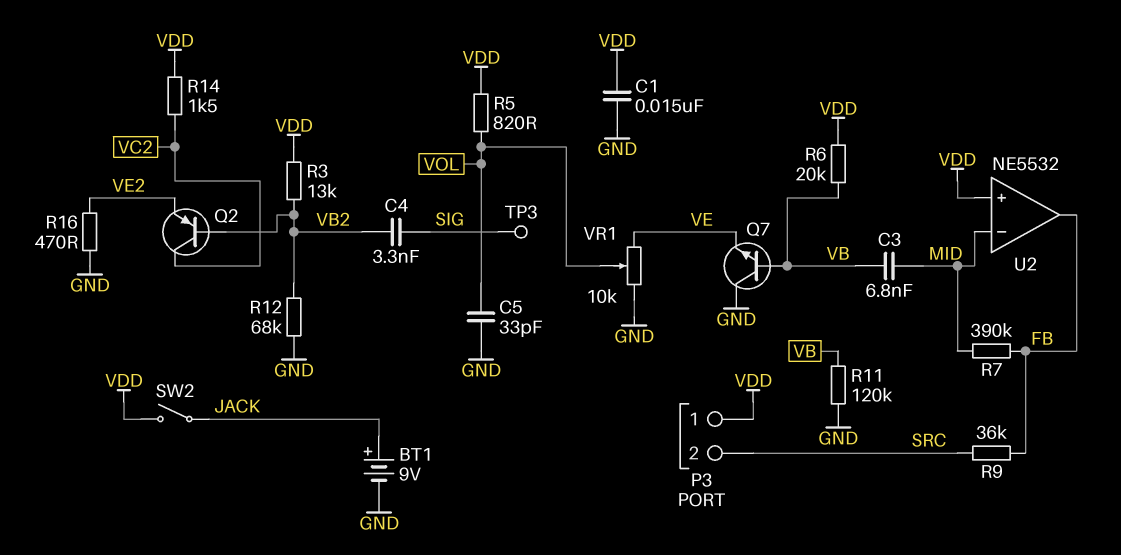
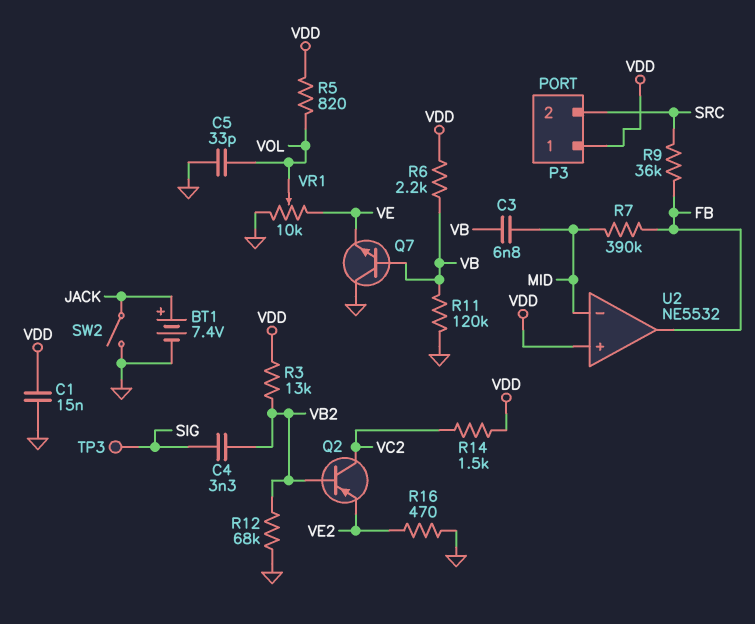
BT1: 9V (plus JACK, minus GND) -> 7.4V (plus JACK, minus GND)
R6: 20k (VB, VDD) -> 2.2k (VB, VDD)
SW2: switch (JACK, VDD) -> switch (GND, JACK)

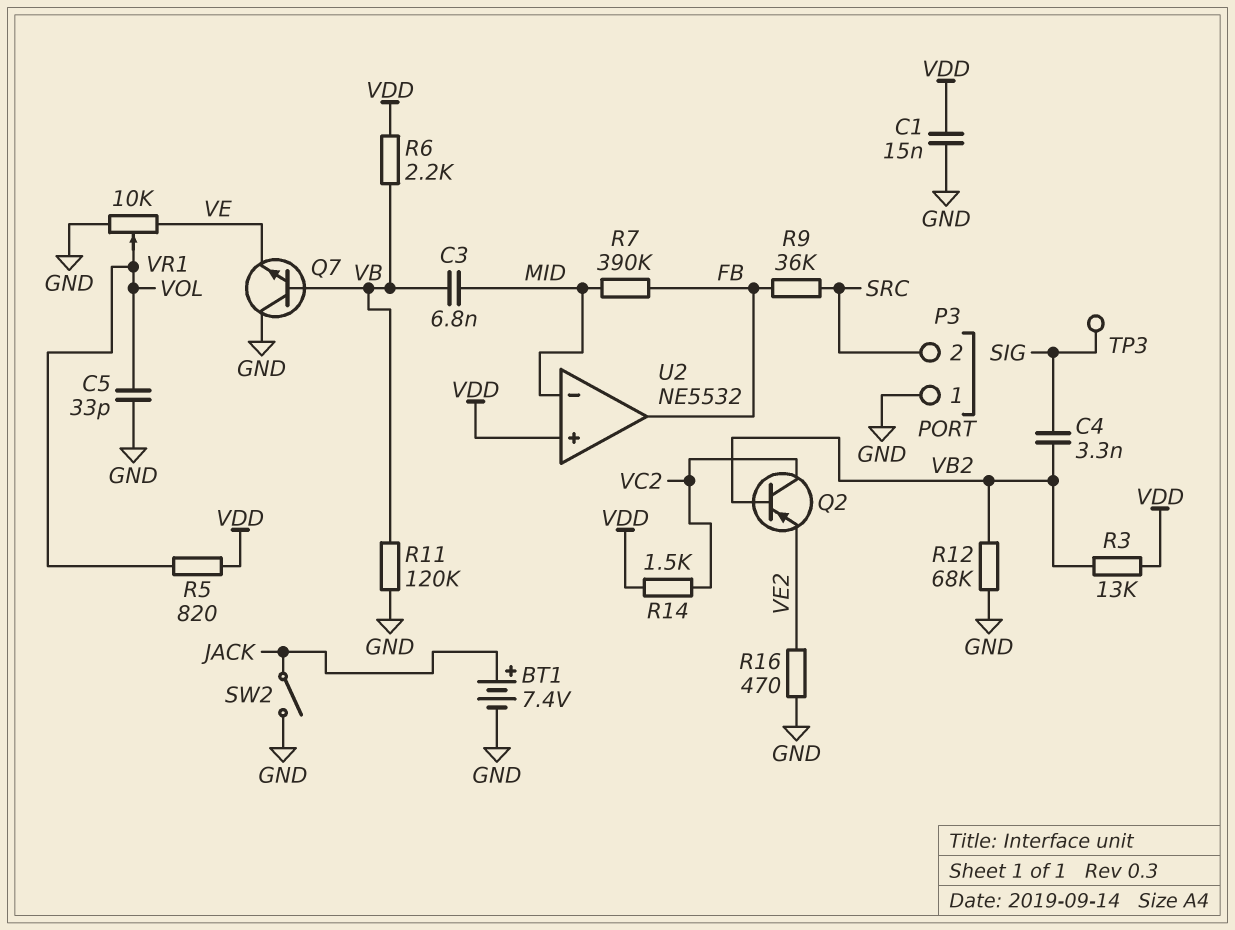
P3 pin 1: VDD -> GND

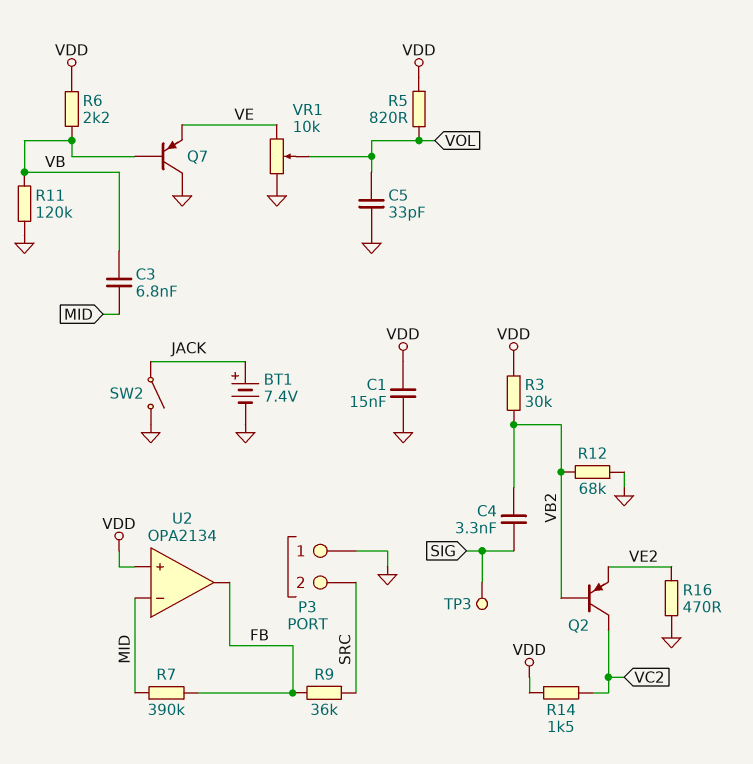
Q7: NPN (B VB, C GND, E VE) -> PNP (B VB, C GND, E VE)
R3: 13k (VB2, VDD) -> 30k (VB2, VDD)
U2: NE5532 -> OPA2134

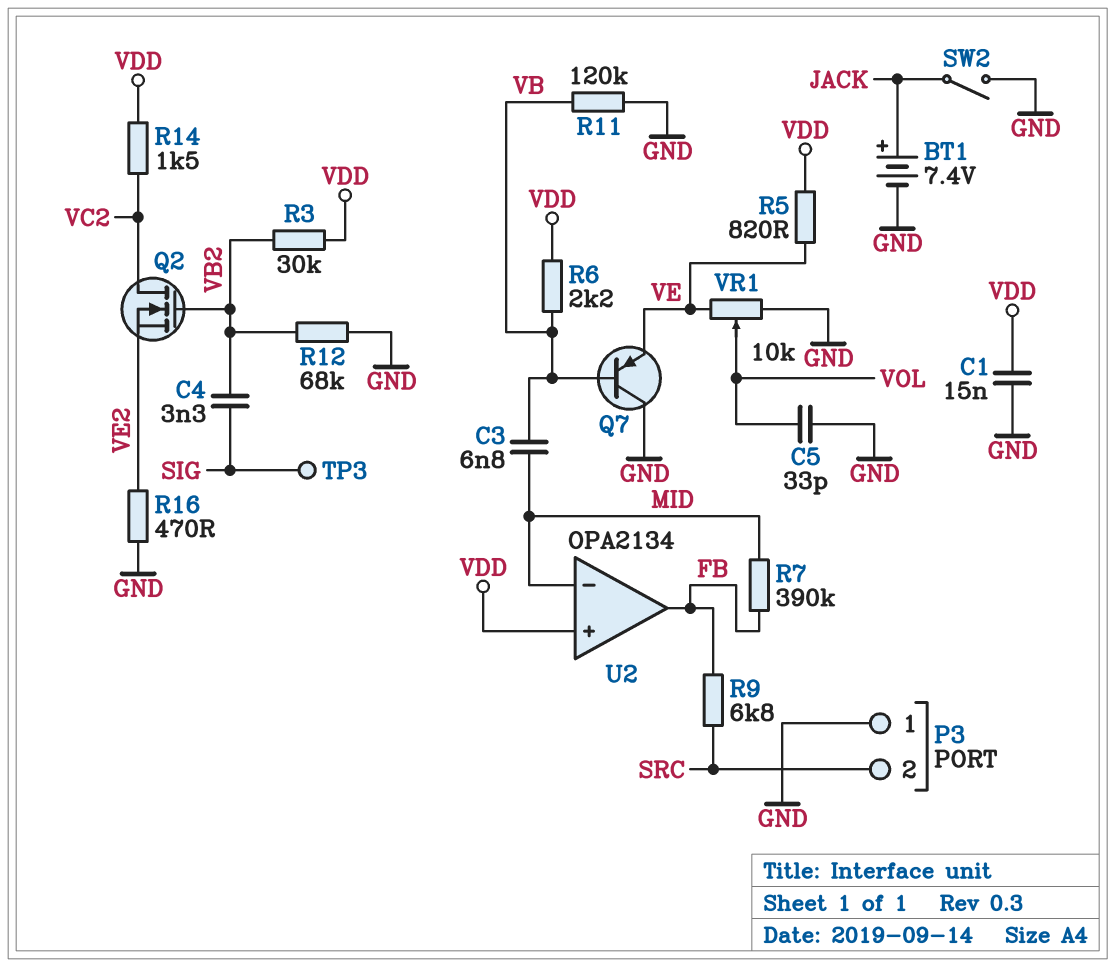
Q2: PNP (B VB2, C VC2, E VE2) -> NMOS (G VB2, D VC2, S VE2)
R5: 820 (VDD, VOL) -> 820 (VDD, VE)
R9: 36k (FB, SRC) -> 6.8k (FB, SRC)

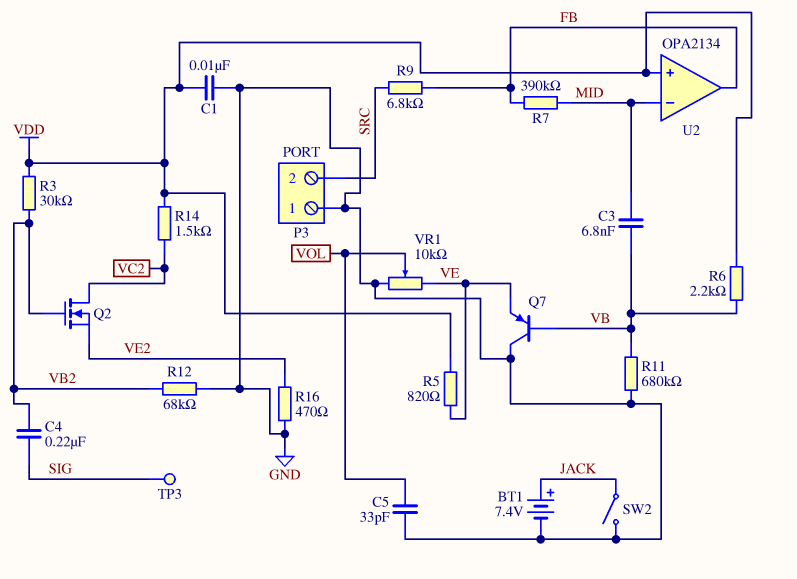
C1: 15nF (GND, VDD) -> 10nF (GND, VDD)
C4: 3.3nF (SIG, VB2) -> 220nF (SIG, VB2)
R11: 120k (GND, VB) -> 680k (GND, VB)

